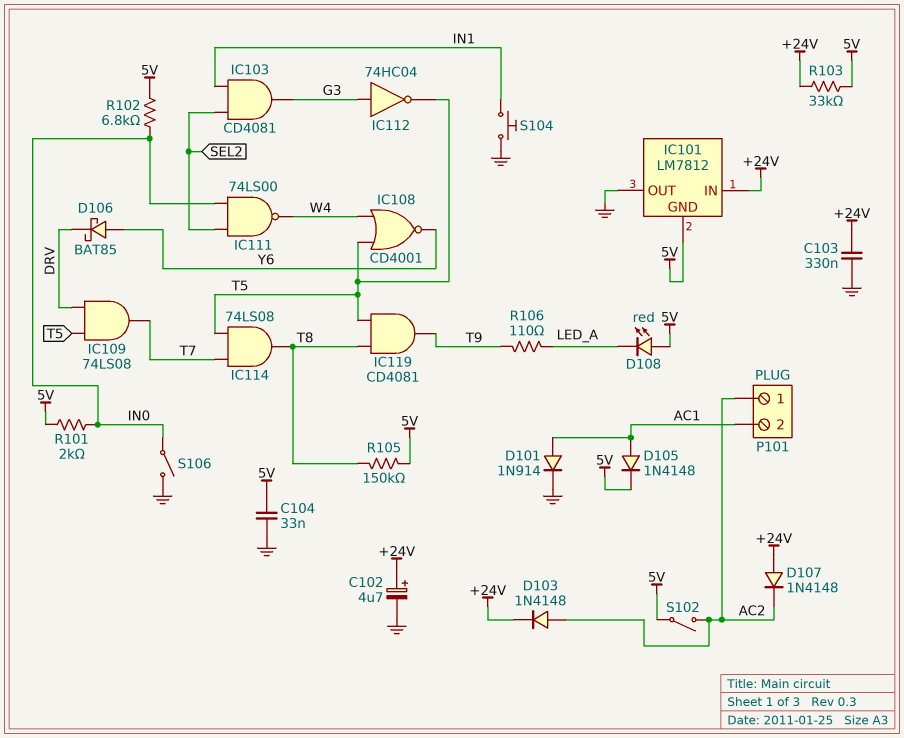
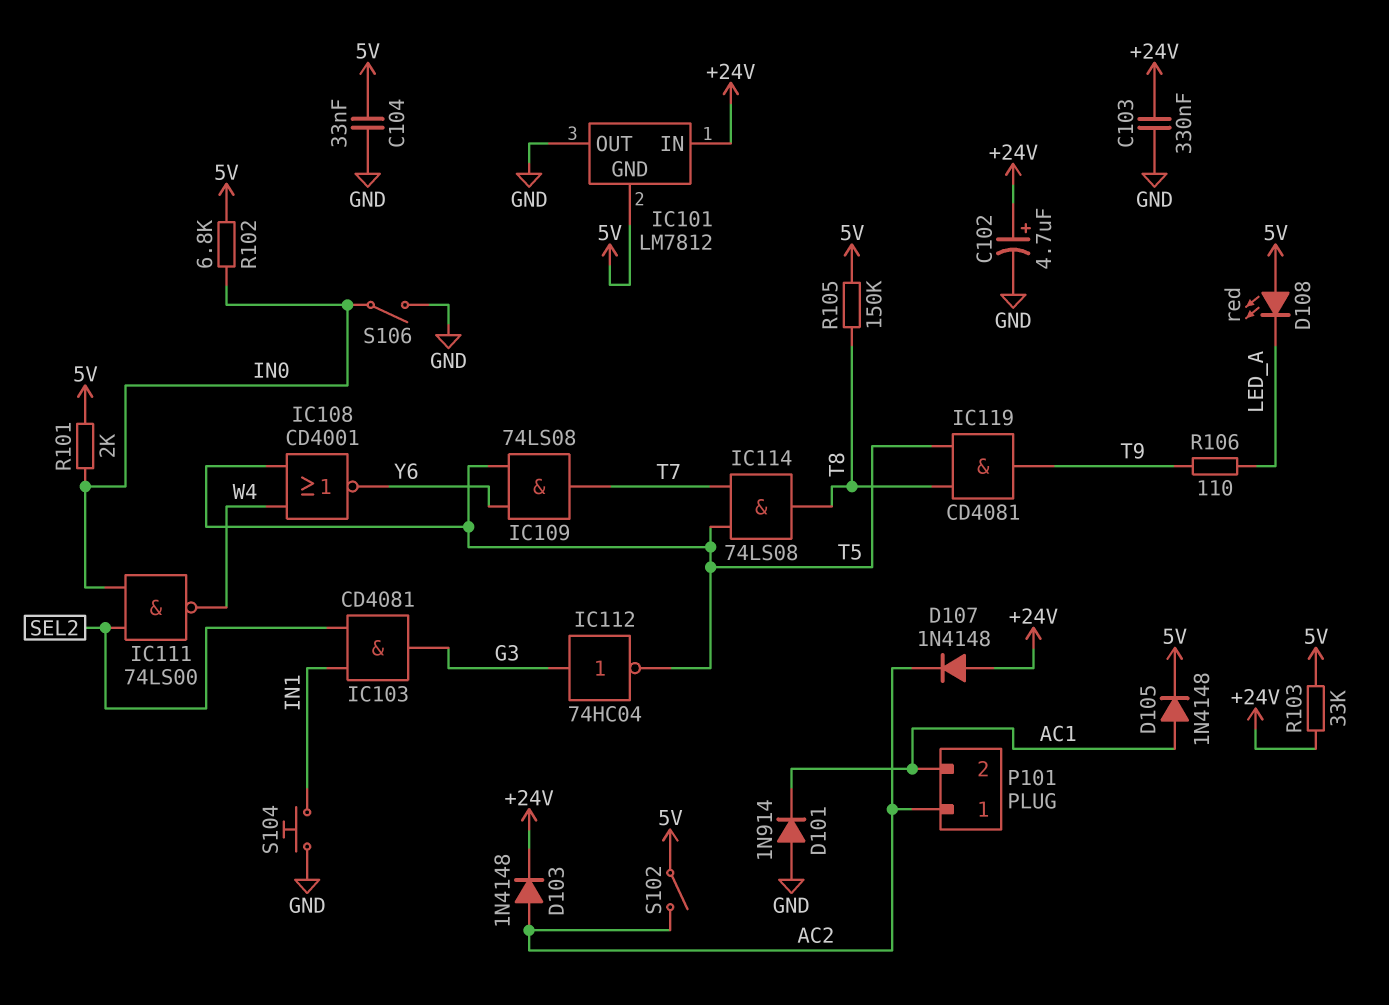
D101: diode 1N914 (A AC1, K GND) -> diode 1N914 (A GND, K AC1)
D106: schottky BAT85 (A Y6, K DRV) -> none
IC109: AND 74LS08 (in DRV, in T5, out T7) -> AND 74LS08 (in T5, in Y6, out T7)

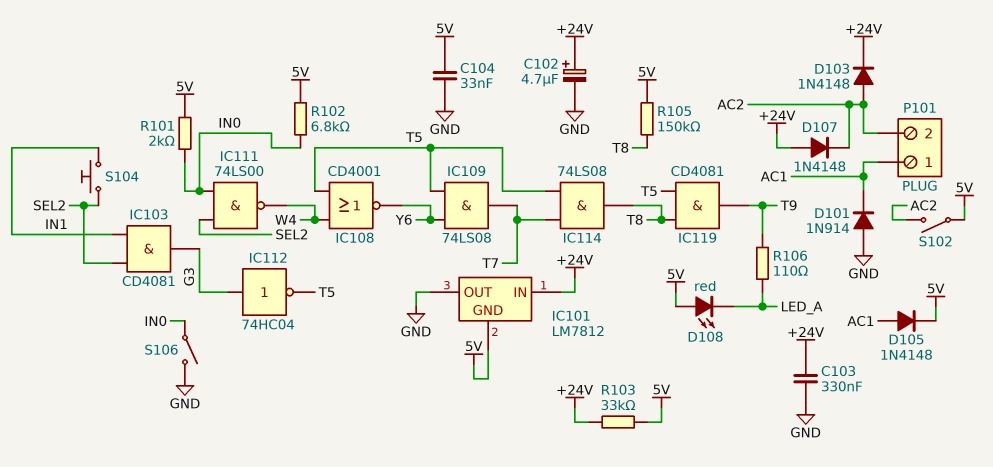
P101 pin 1: AC2 -> AC1
P101 pin 2: AC1 -> AC2
S104: button (GND, IN1) -> button (IN1, SEL2)

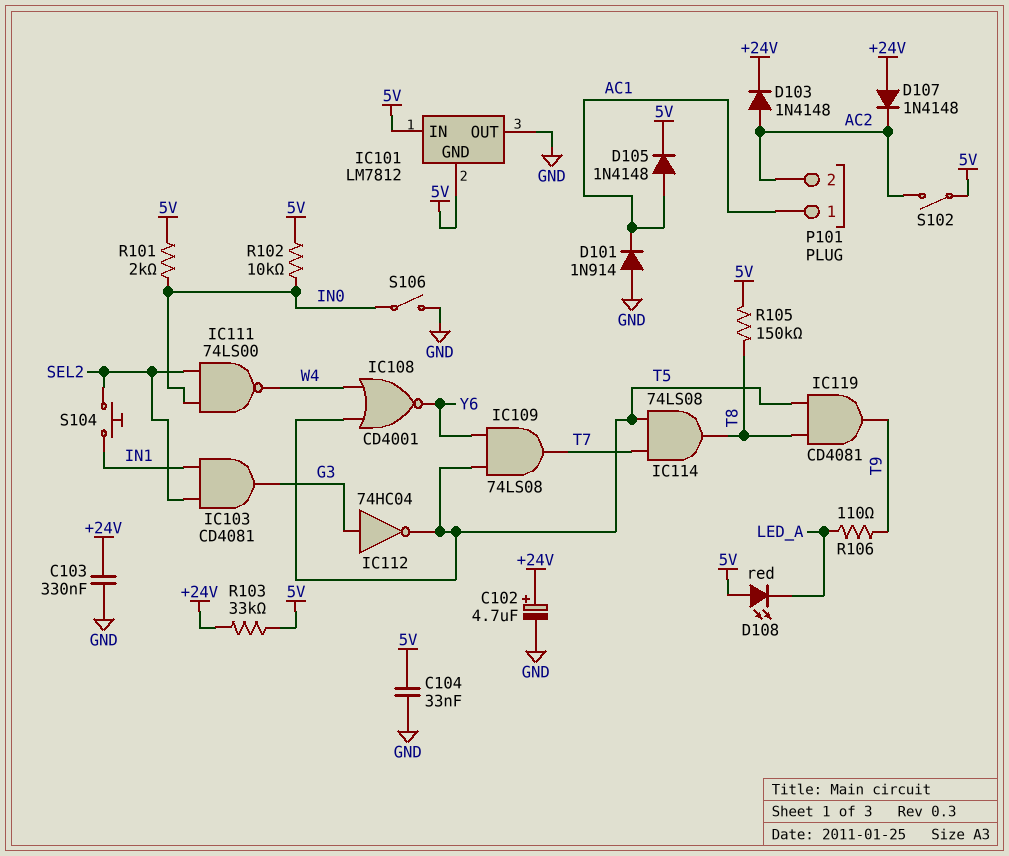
IC101 pin IN: +24V -> 5V
R102: 6.8k (5V, IN0) -> 10k (5V, IN0)

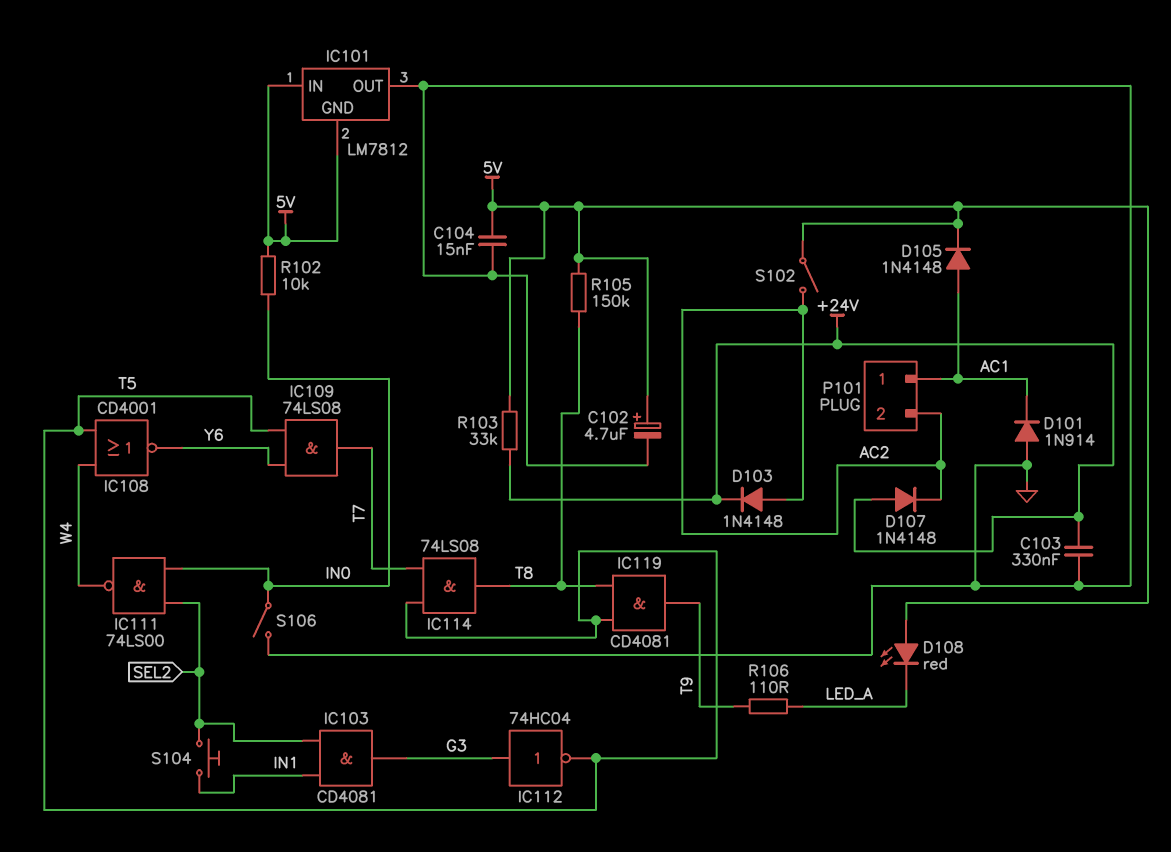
C102: 4.7uF (plus +24V, minus GND) -> 4.7uF (plus 5V, minus GND)
C104: 33nF (5V, GND) -> 15nF (5V, GND)
R101: 2k (5V, IN0) -> none

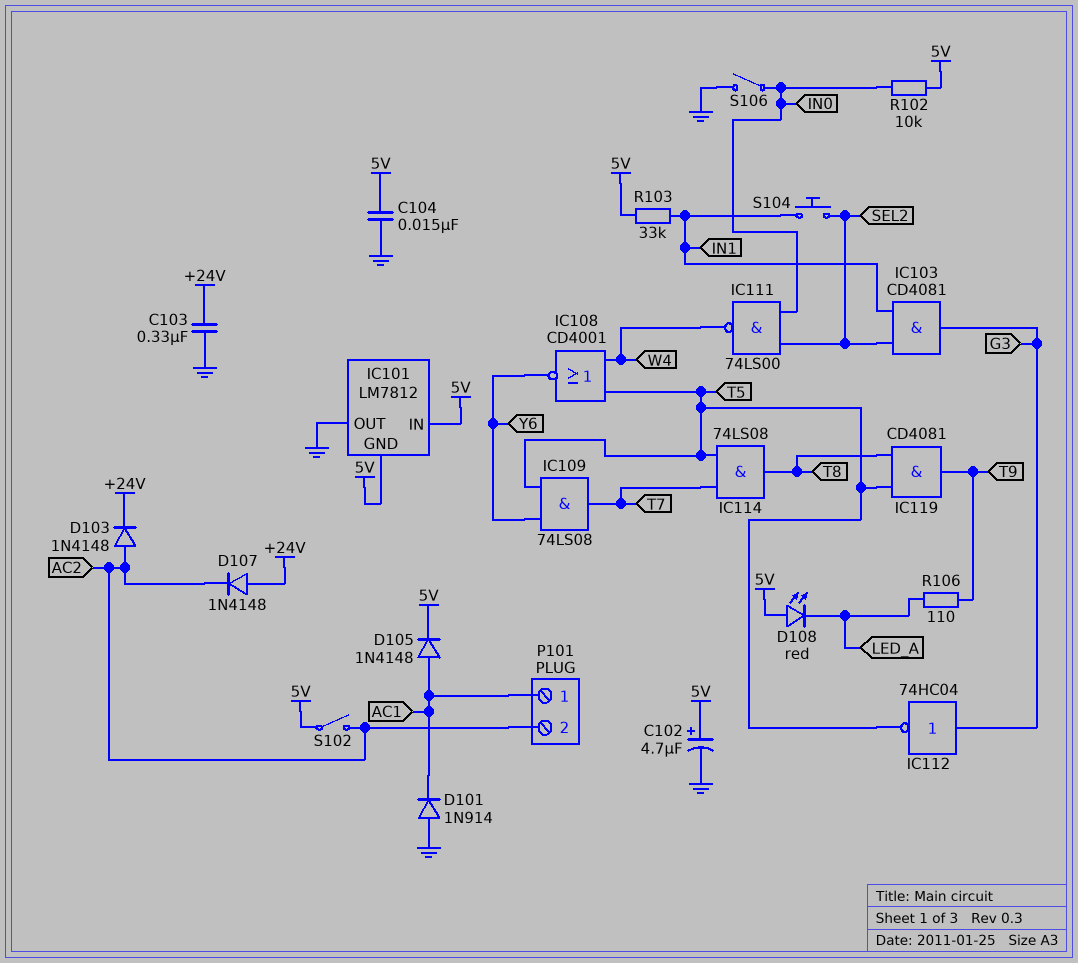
R103: 33k (+24V, 5V) -> 33k (5V, IN1)
R105: 150k (5V, T8) -> none

